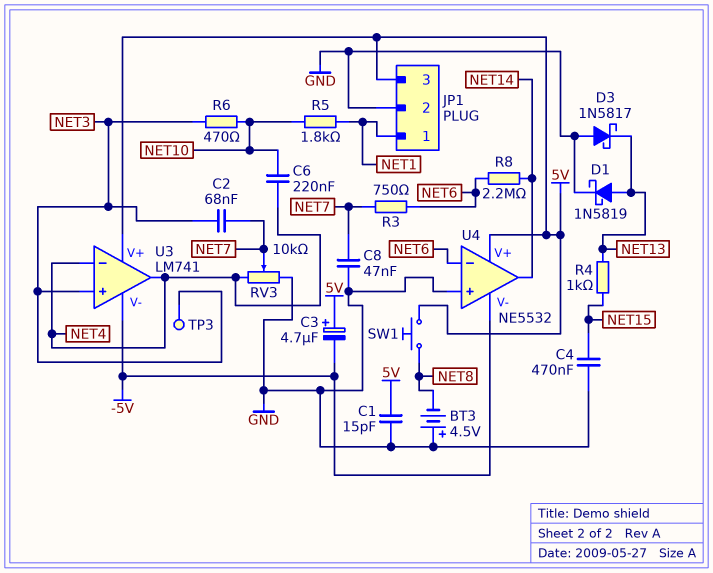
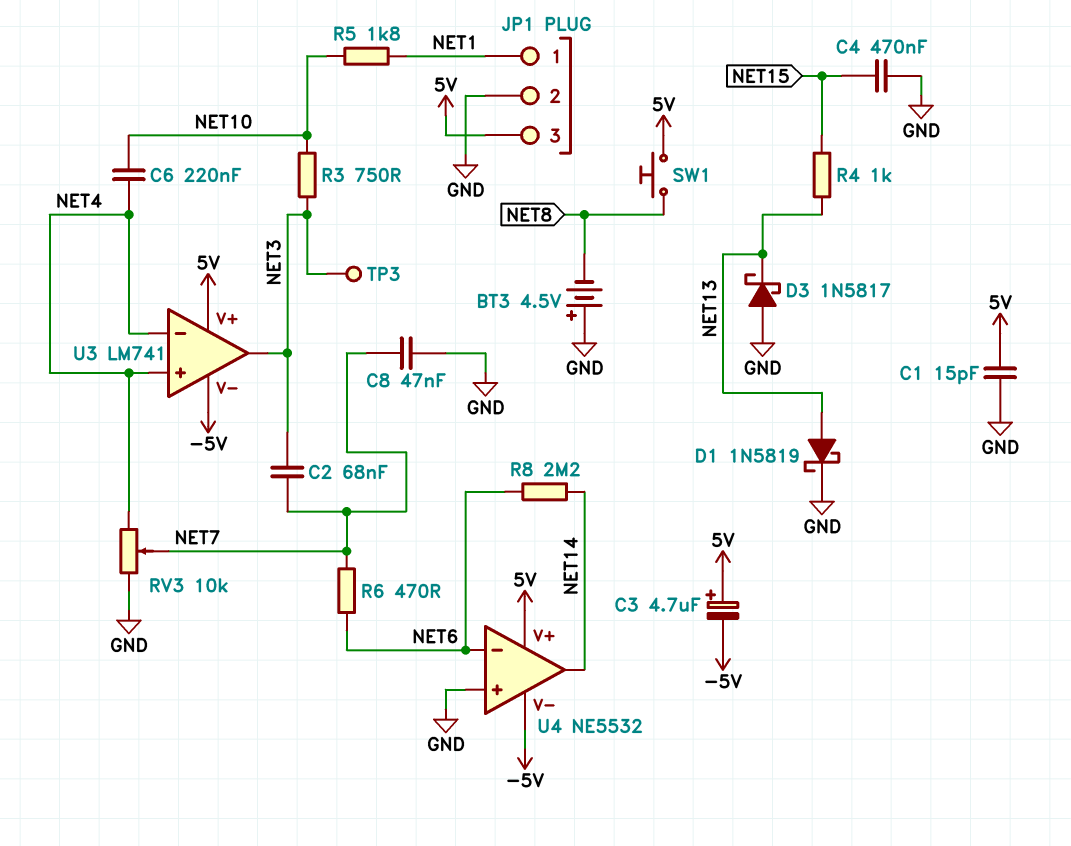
R3: 750 (NET6, NET7) -> 750 (NET3, NET10)
R6: 470 (NET3, NET10) -> 470 (NET6, NET7)
U3 pin in+: NET3 -> NET4
U3 pin out: NET4 -> NET3

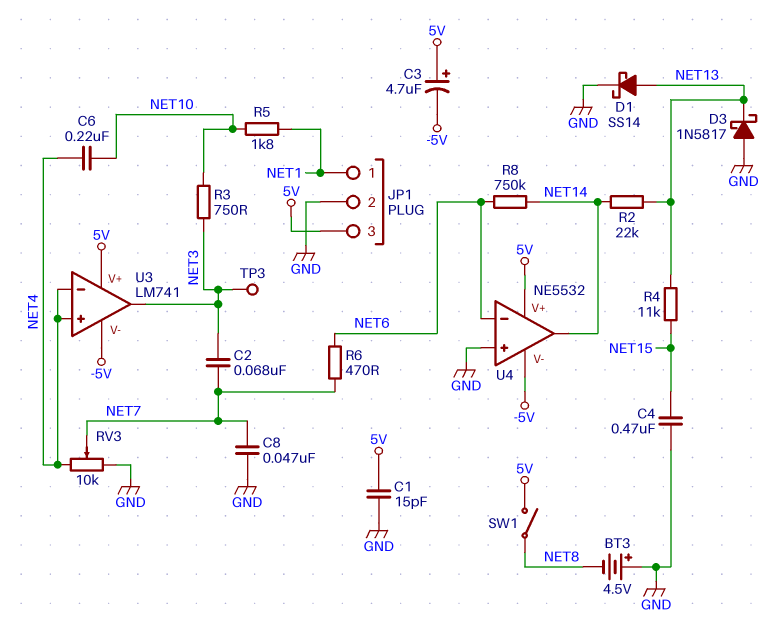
D1: schottky 1N5819 (A NET13, K GND) -> schottky SS14 (A NET13, K GND)
R2: none -> 22k (NET13, NET14)
R4: 1k (NET13, NET15) -> 11k (NET13, NET15)
R8: 2.2M (NET6, NET14) -> 750k (NET6, NET14)
SW1: button (5V, NET8) -> switch (5V, NET8)

